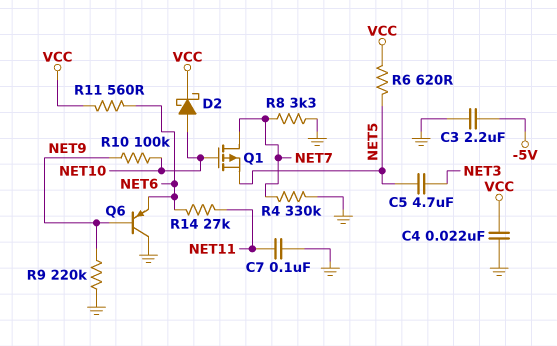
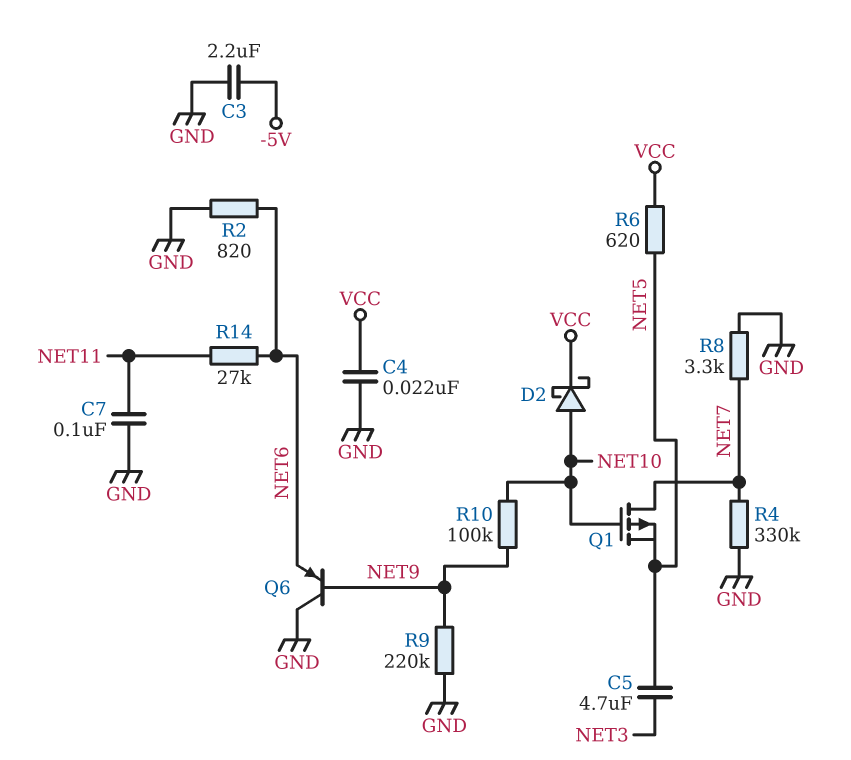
R2: none -> 820 (GND, NET6)
R11: 560 (NET6, VCC) -> none

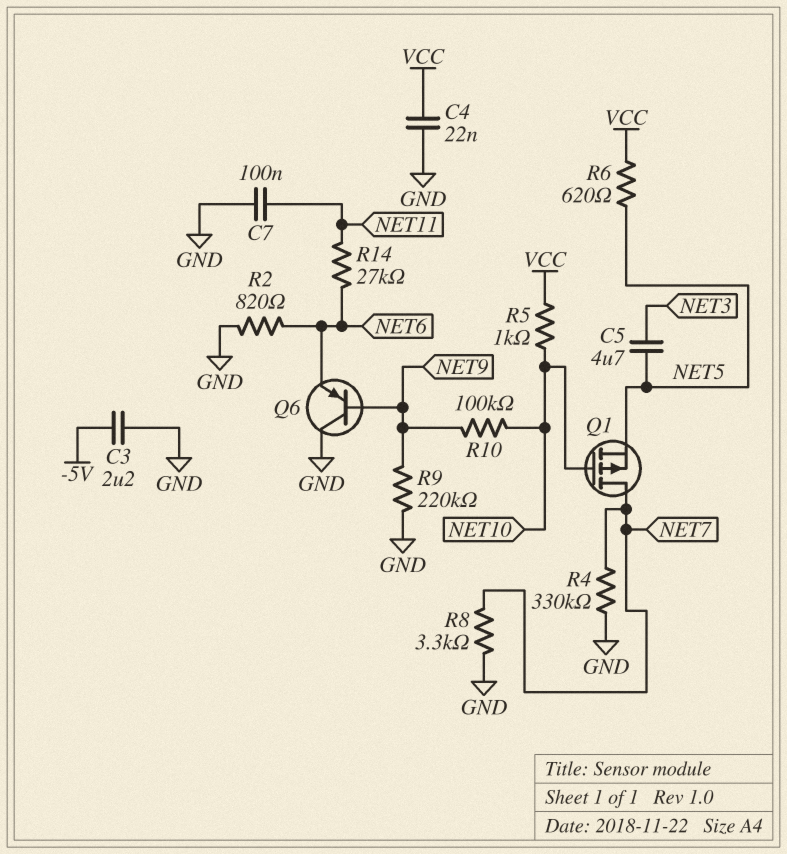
D2: schottky (A NET10, K VCC) -> none
R5: none -> 1k (NET10, VCC)

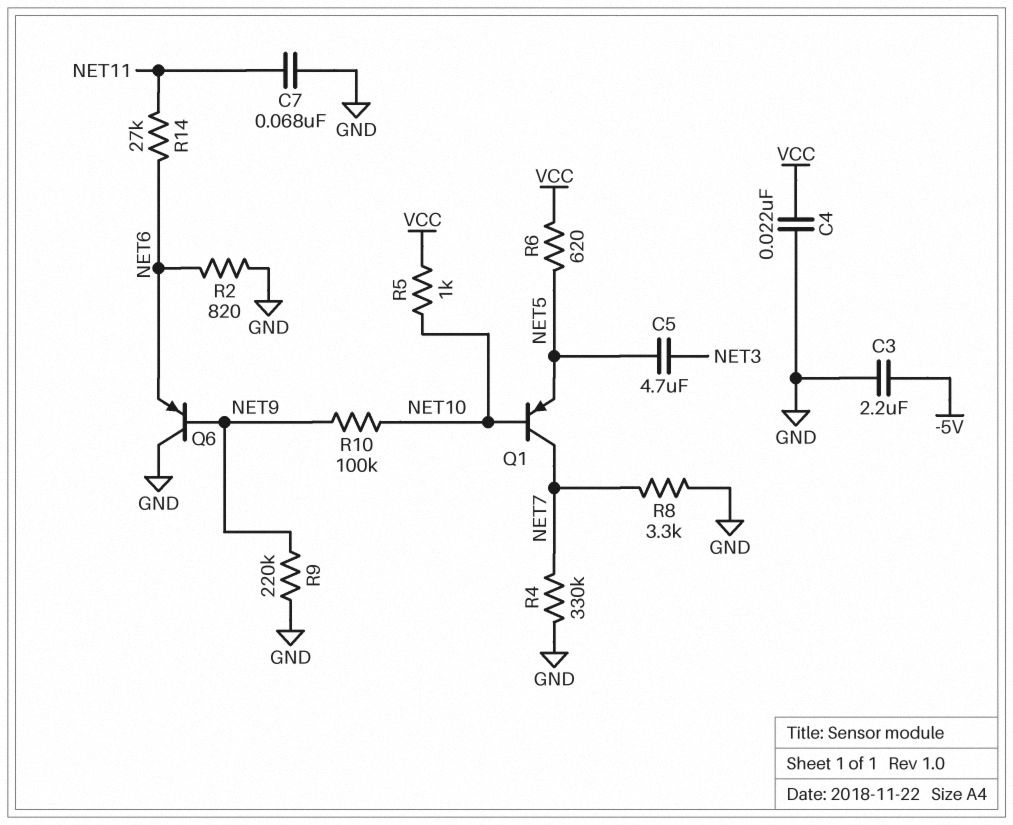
C7: 100nF (GND, NET11) -> 68nF (GND, NET11)
Q1: PMOS (G NET10, D NET7, S NET5) -> PNP (B NET10, C NET7, E NET5)

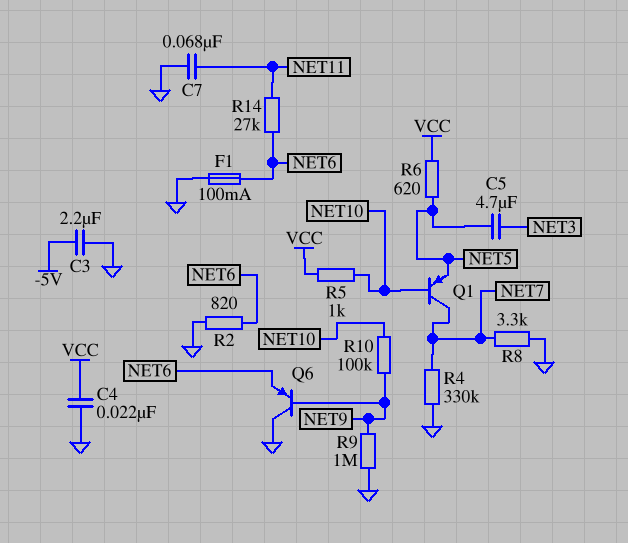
F1: none -> 100mA (GND, NET6)
R9: 220k (GND, NET9) -> 1M (GND, NET9)

